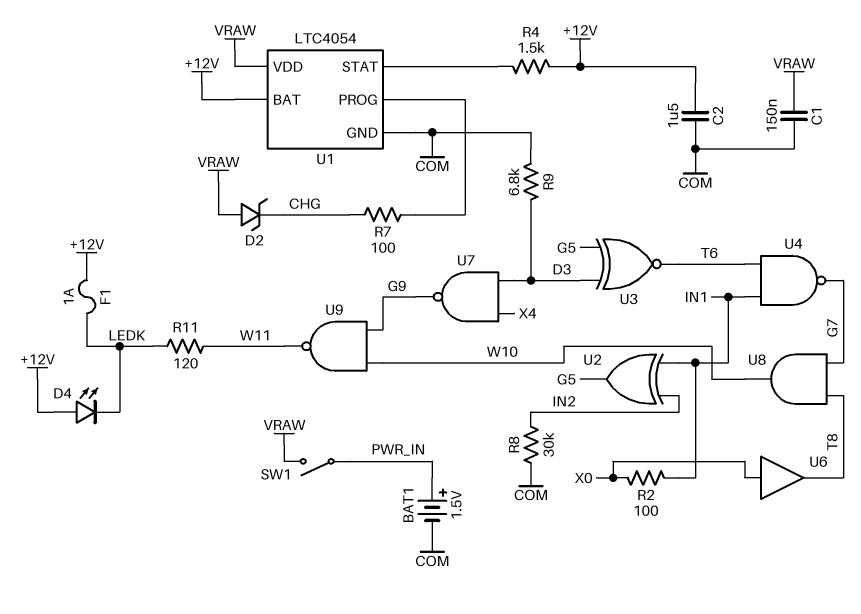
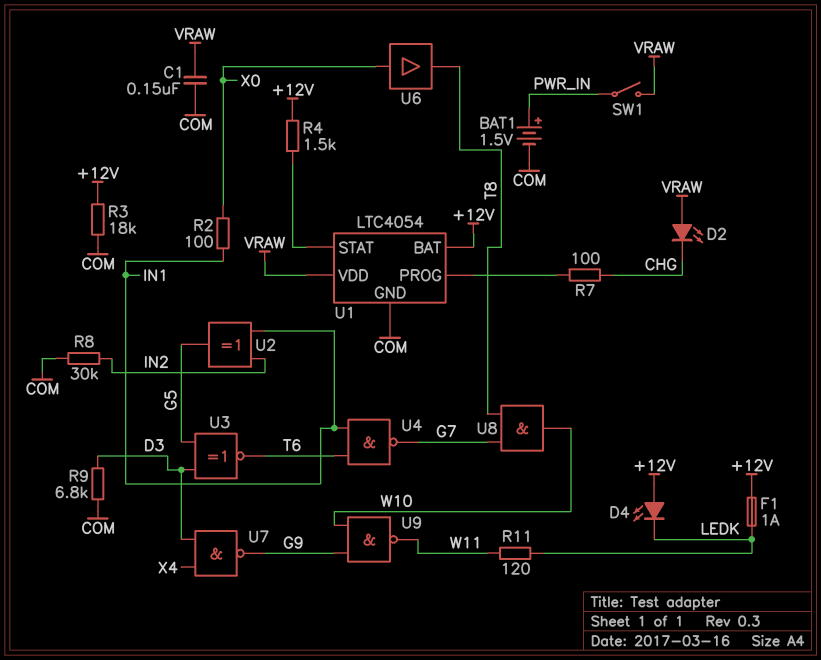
C2: 1.5uF (+12V, COM) -> none
D2: zener (A VRAW, K CHG) -> LED (A VRAW, K CHG)
R3: none -> 18k (+12V, COM)

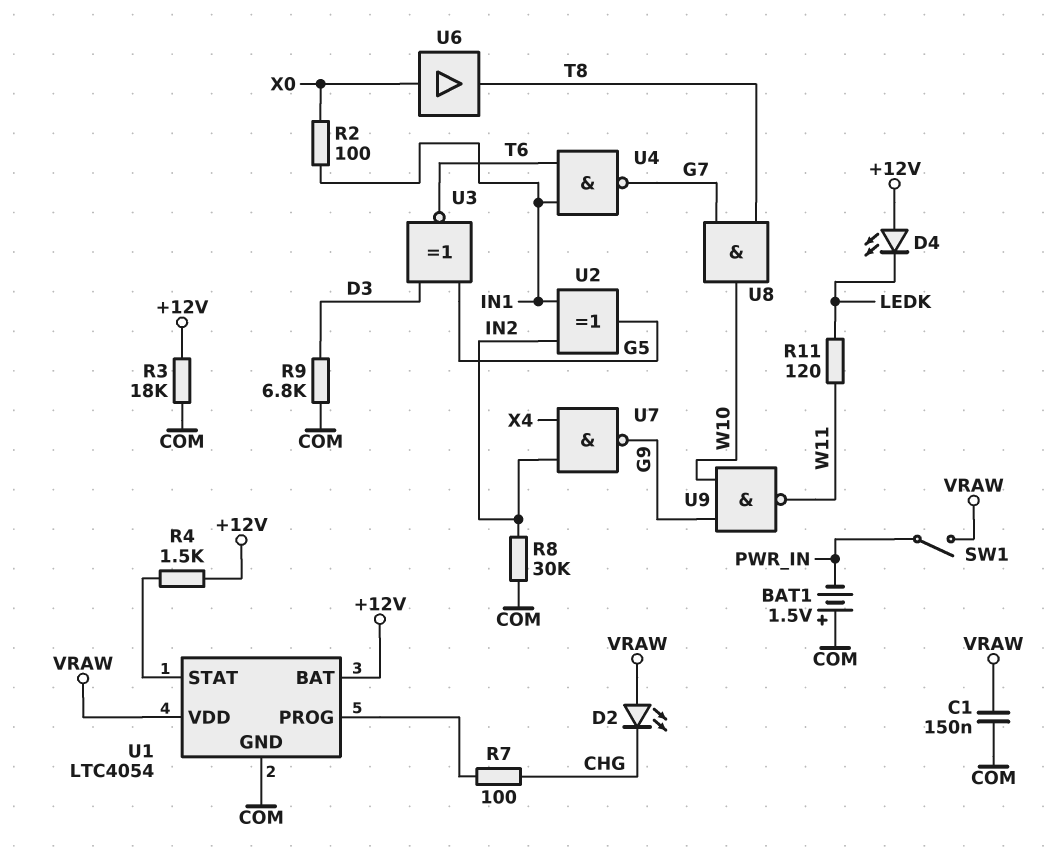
BAT1: 1.5V (plus PWR_IN, minus COM) -> 1.5V (plus COM, minus PWR_IN)
F1: 1A (+12V, LEDK) -> none
U7: NAND (in D3, in X4, out G9) -> NAND (in IN2, in X4, out G9)

